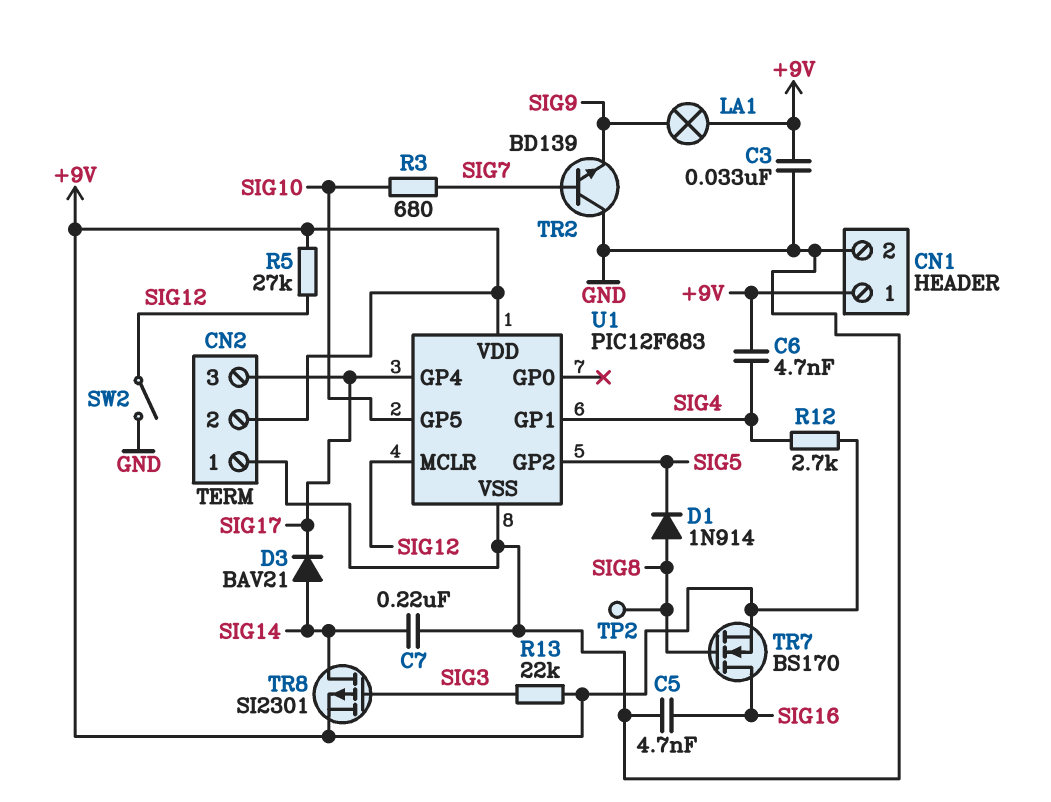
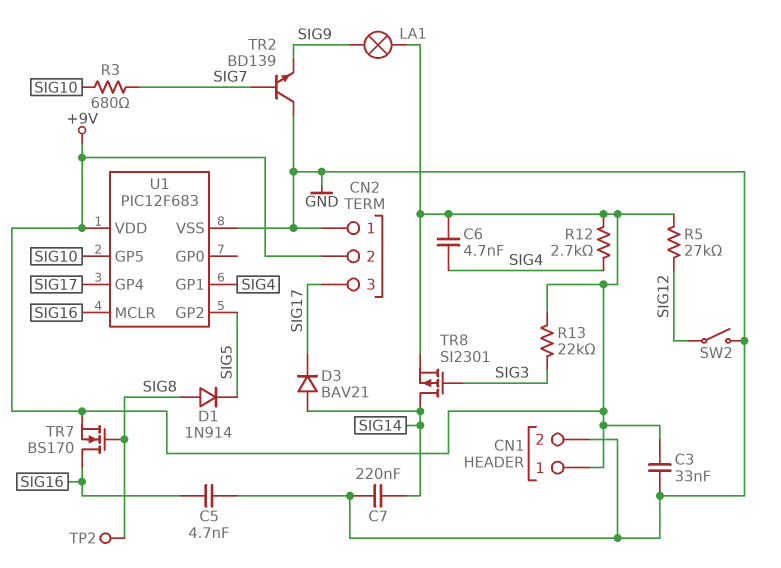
U1 pin MCLR: SIG12 -> SIG16

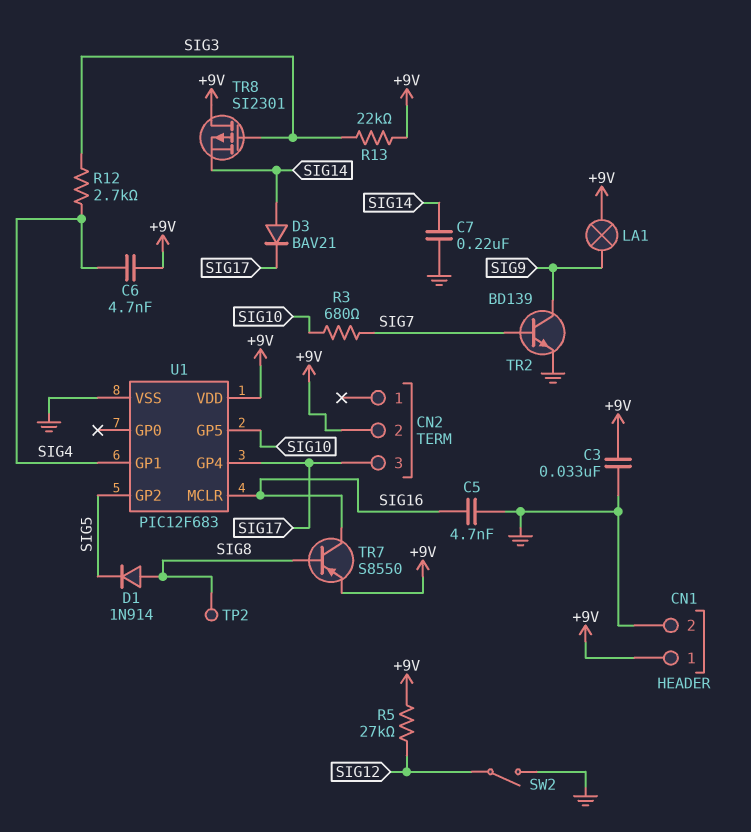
CN2 pin 1: GND -> none
R12: 2.7k (+9V, SIG4) -> 2.7k (SIG3, SIG4)
TR2: NPN BD139 (B SIG7, C GND, E SIG9) -> NPN BD139 (B SIG7, C SIG9, E GND)
TR7: NMOS BS170 (G SIG8, D SIG16, S +9V) -> PNP S8550 (B SIG8, C SIG16, E +9V)
TR8: PMOS SI2301 (G SIG3, D SIG14, S +9V) -> PMOS SI2301 (G SIG3, D +9V, S SIG14)

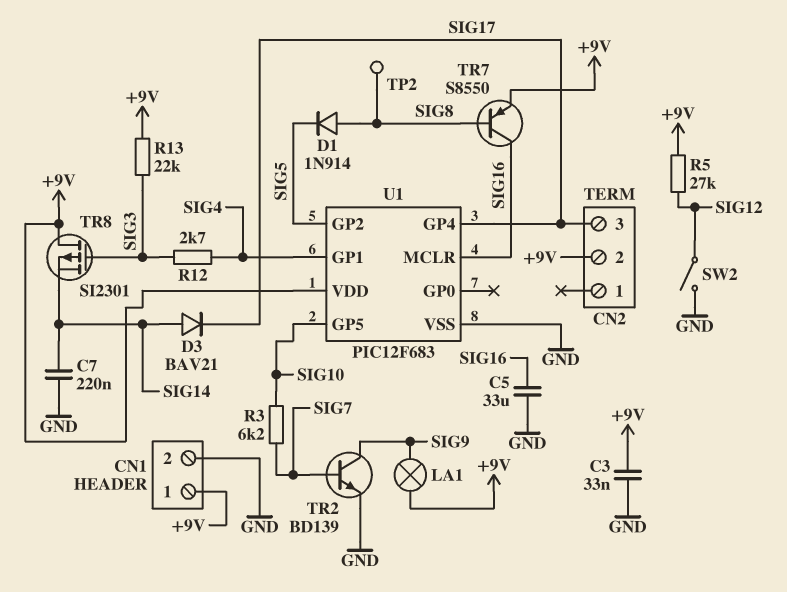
C5: 4.7nF (GND, SIG16) -> 33uF (GND, SIG16)
C6: 4.7nF (+9V, SIG4) -> none
R3: 680 (SIG7, SIG10) -> 6.2k (SIG7, SIG10)

